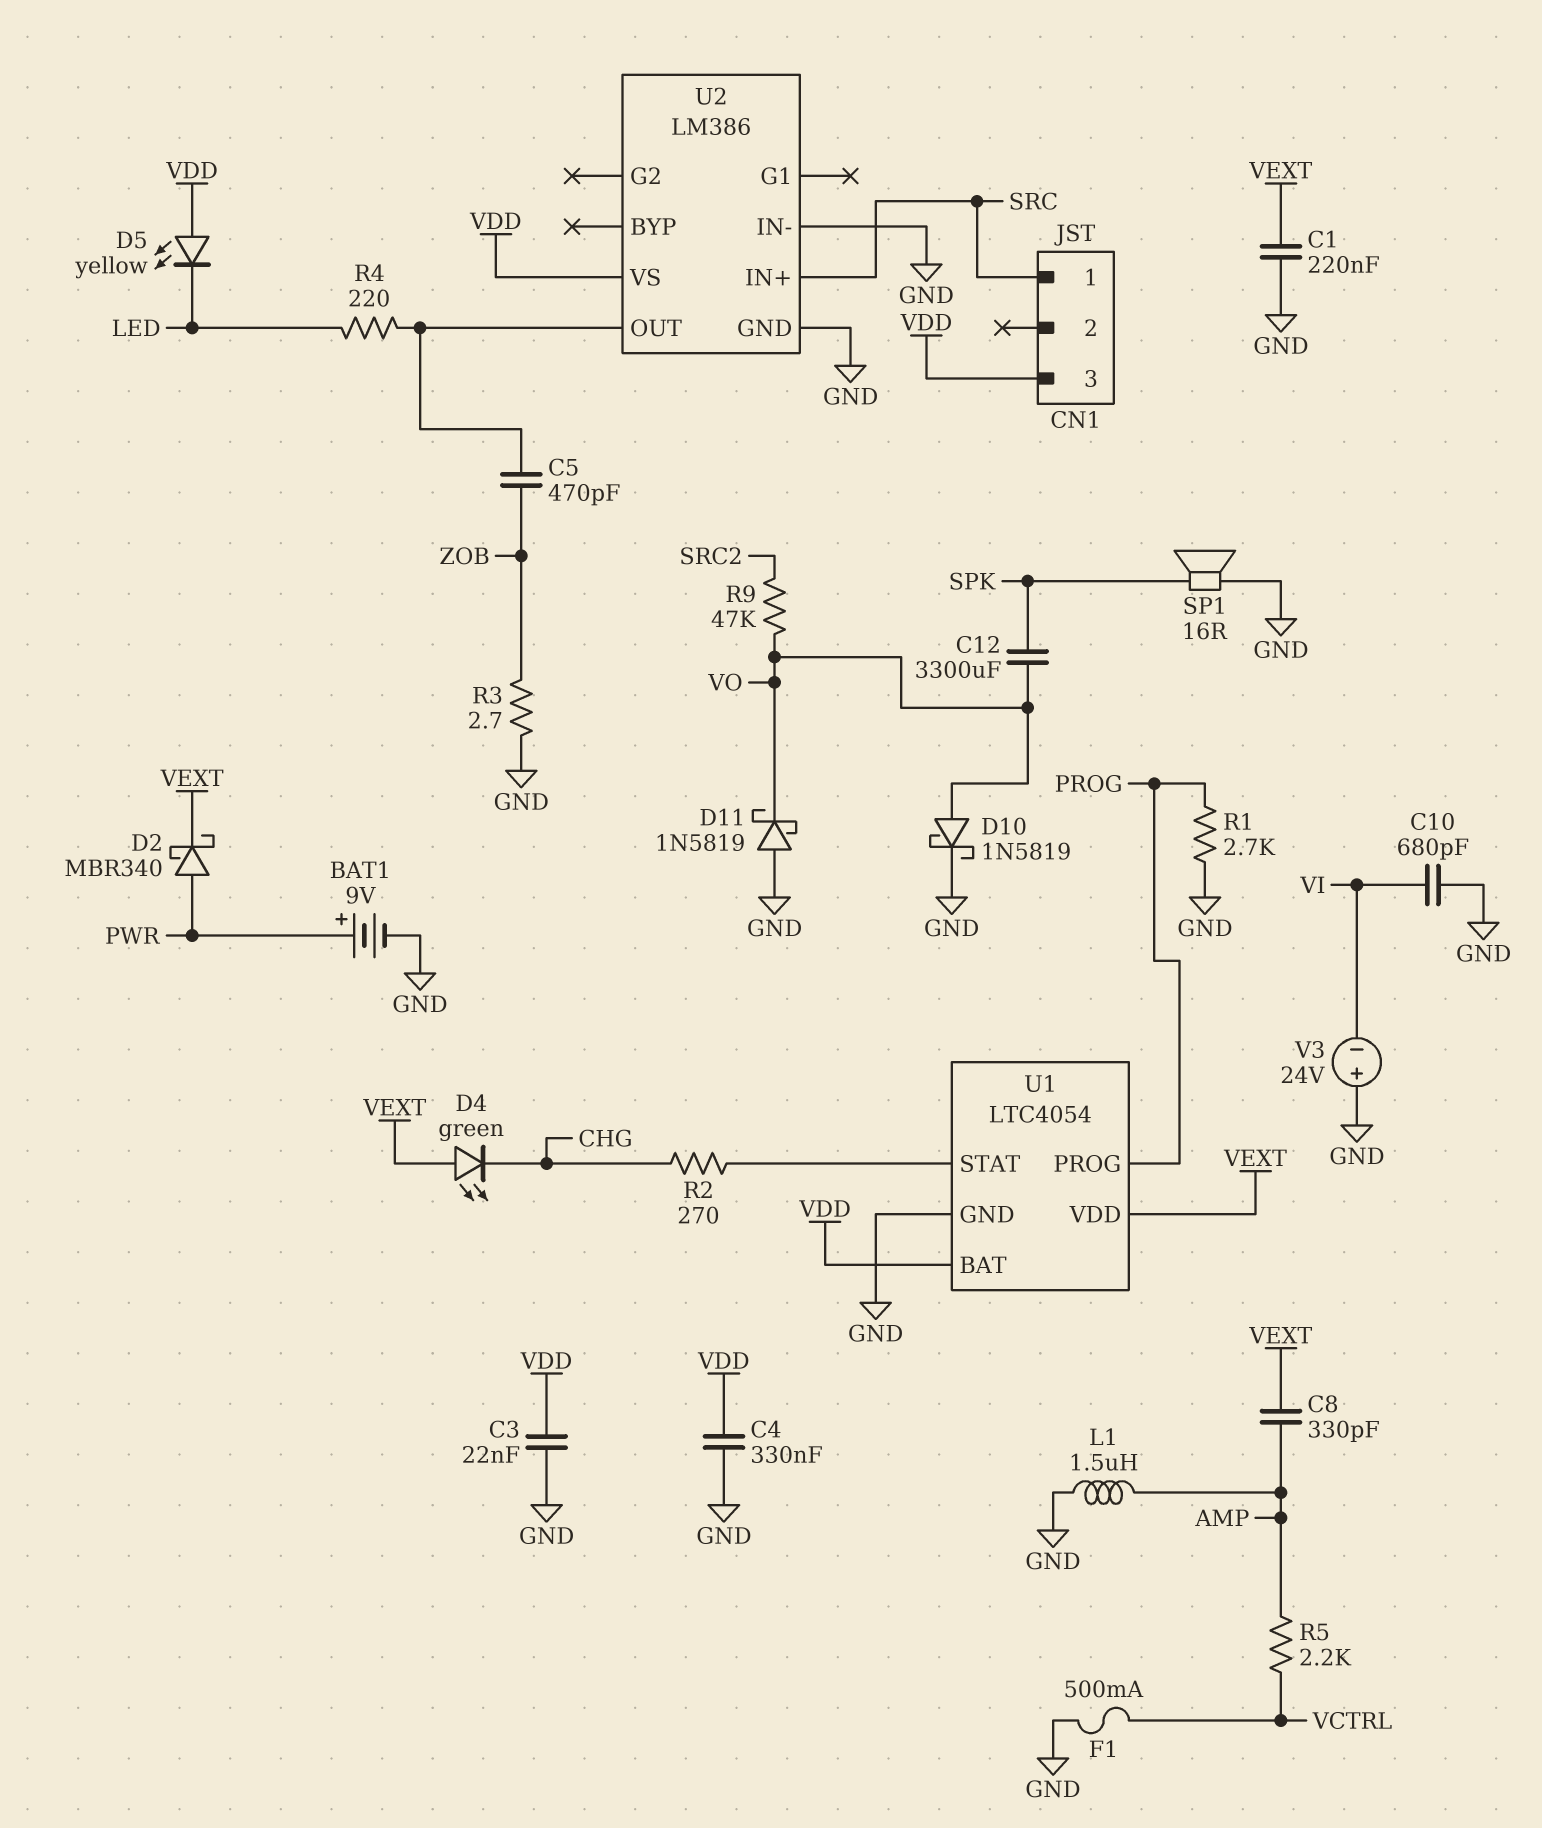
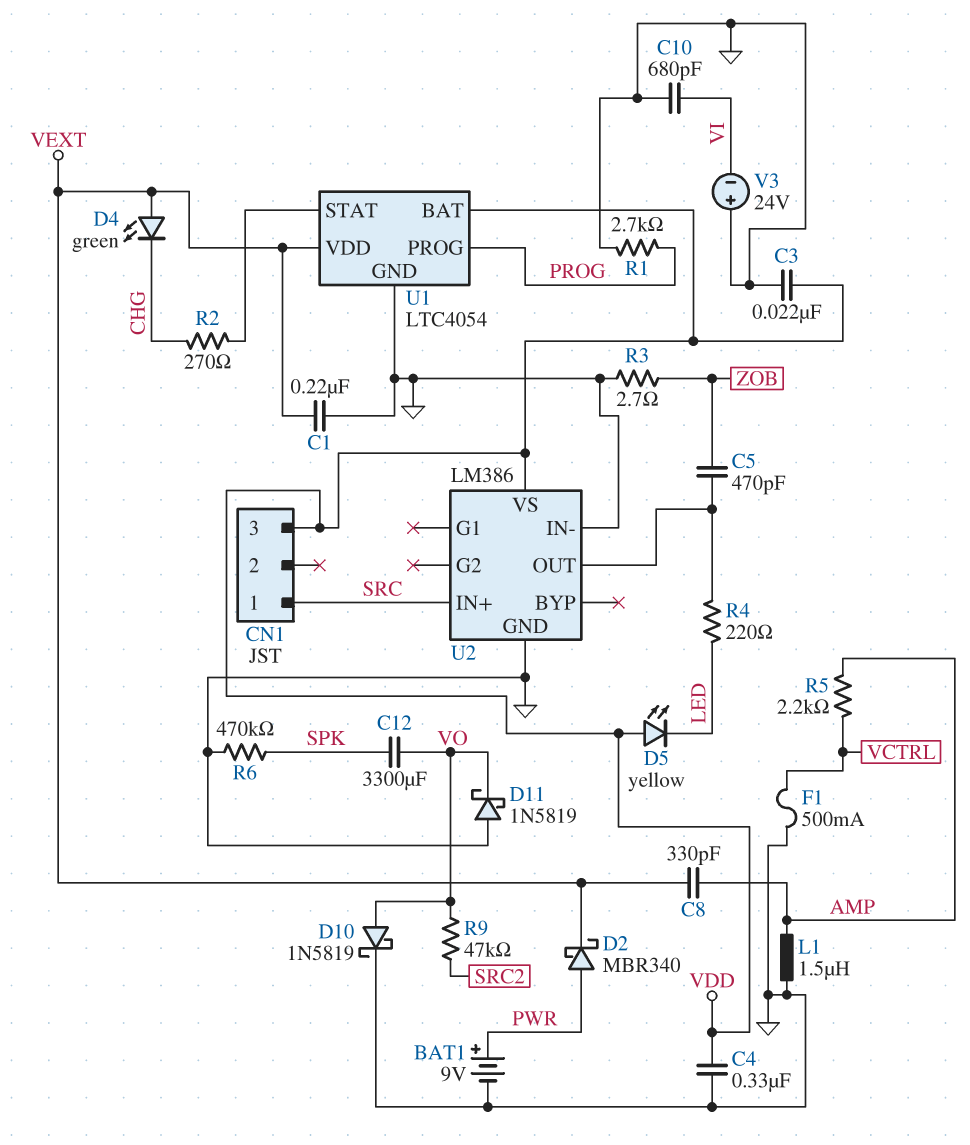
R6: none -> 470k (GND, SPK)
SP1: speaker 16R (GND, SPK) -> none

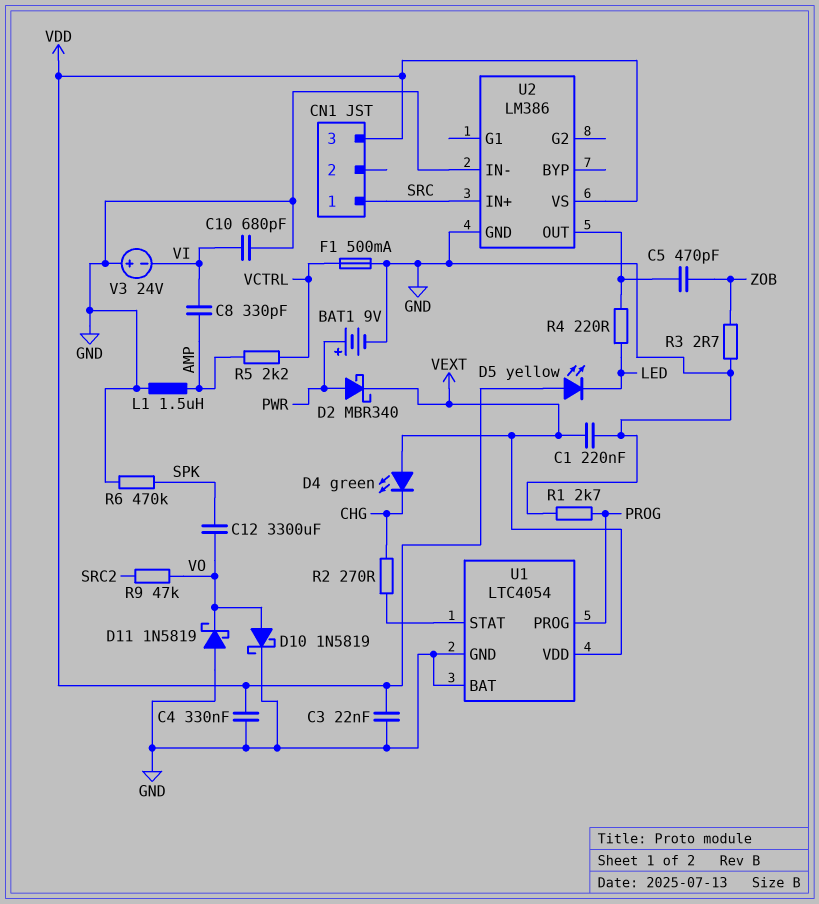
C8: 330pF (AMP, VEXT) -> 330pF (AMP, VI)
U1 pin BAT: VDD -> GND

